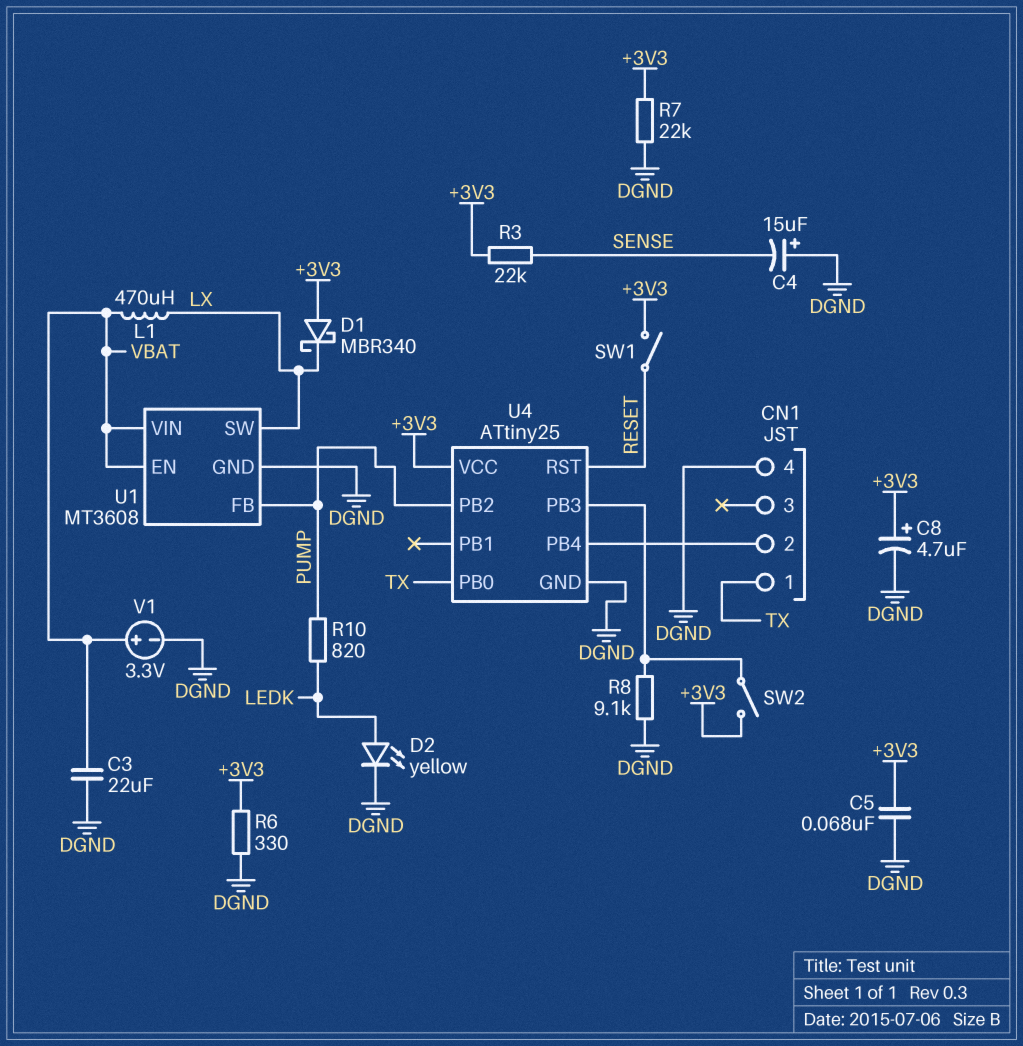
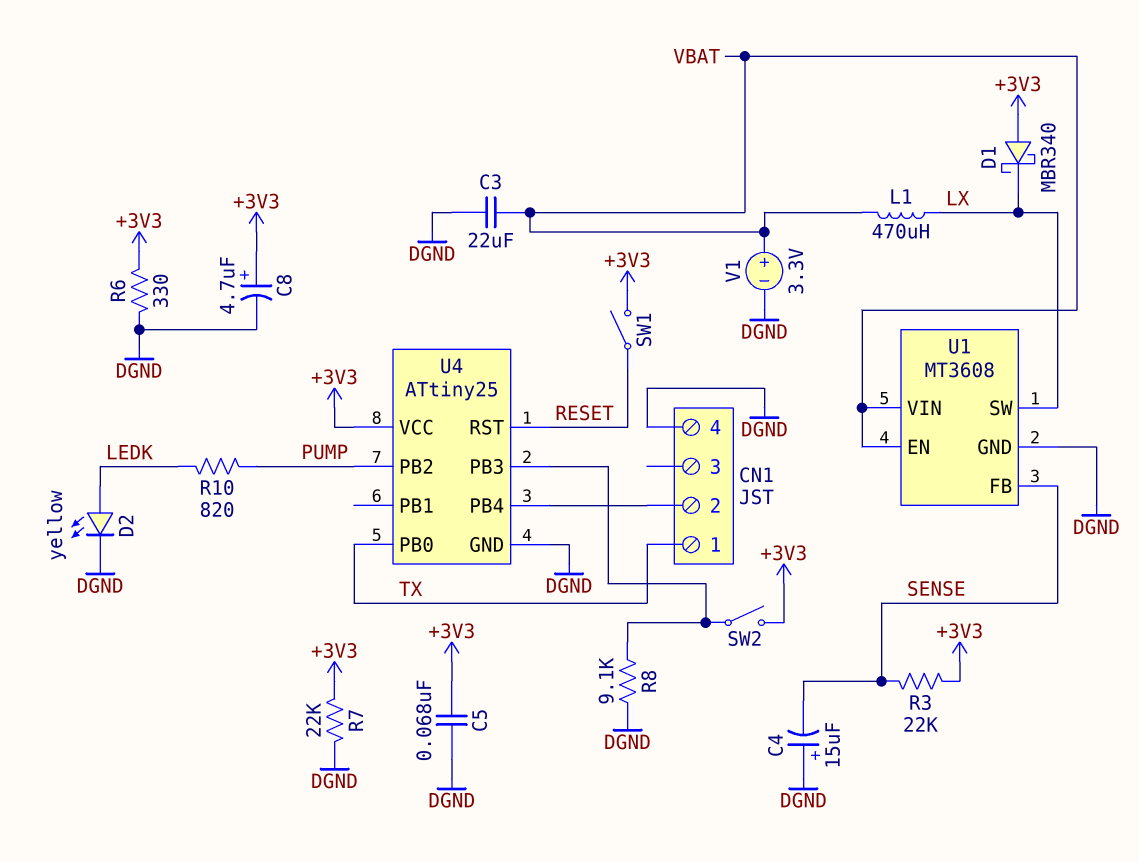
U1 pin FB: PUMP -> SENSE

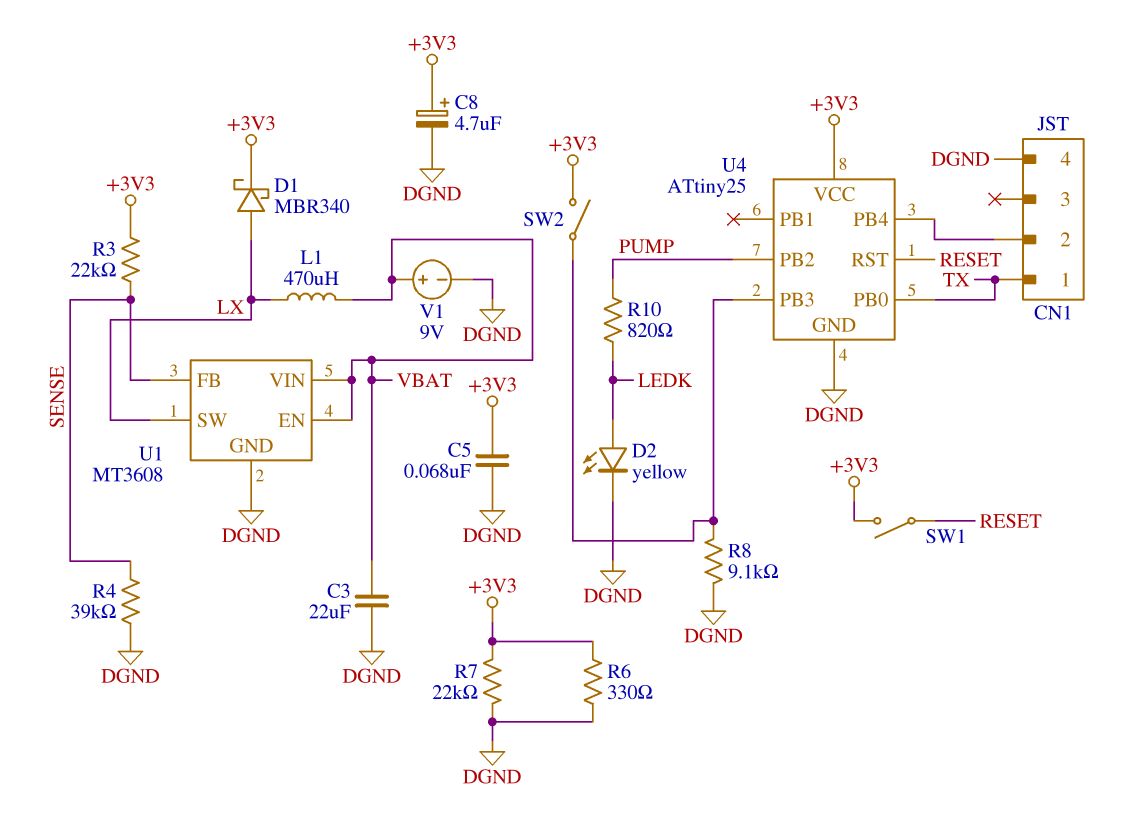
C4: 15uF (plus DGND, minus SENSE) -> none
D1: schottky MBR340 (A +3V3, K LX) -> schottky MBR340 (A LX, K +3V3)
R4: none -> 39k (DGND, SENSE)
V1: 3.3V (plus VBAT, minus DGND) -> 9V (plus VBAT, minus DGND)

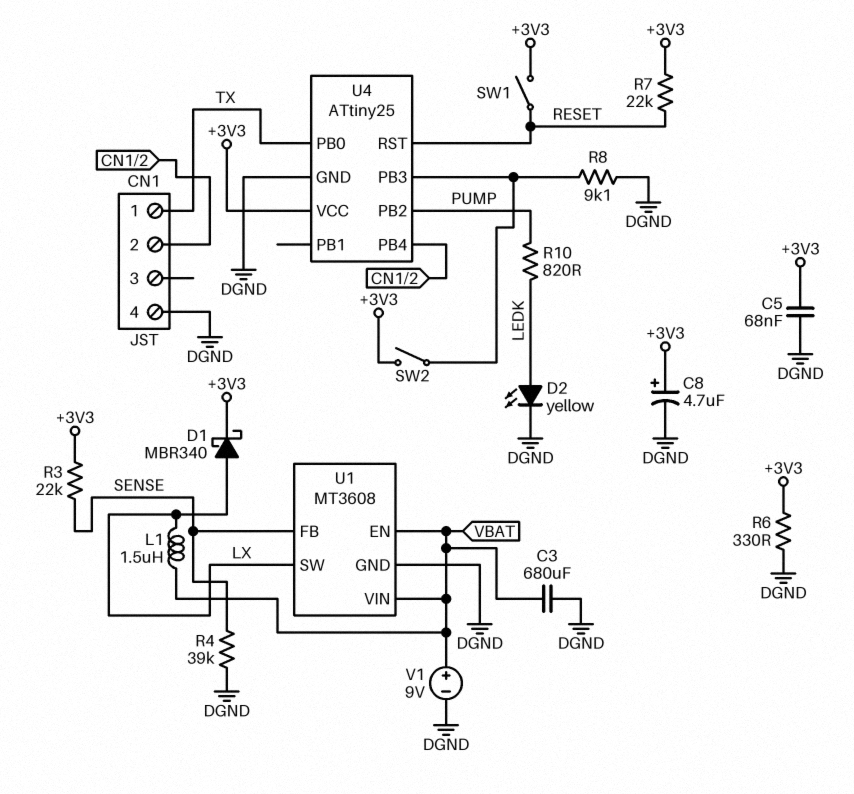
C3: 22uF (DGND, VBAT) -> 680uF (DGND, VBAT)
L1: 470uH (LX, VBAT) -> 1.5uH (LX, VBAT)
R7: 22k (+3V3, DGND) -> 22k (+3V3, RESET)

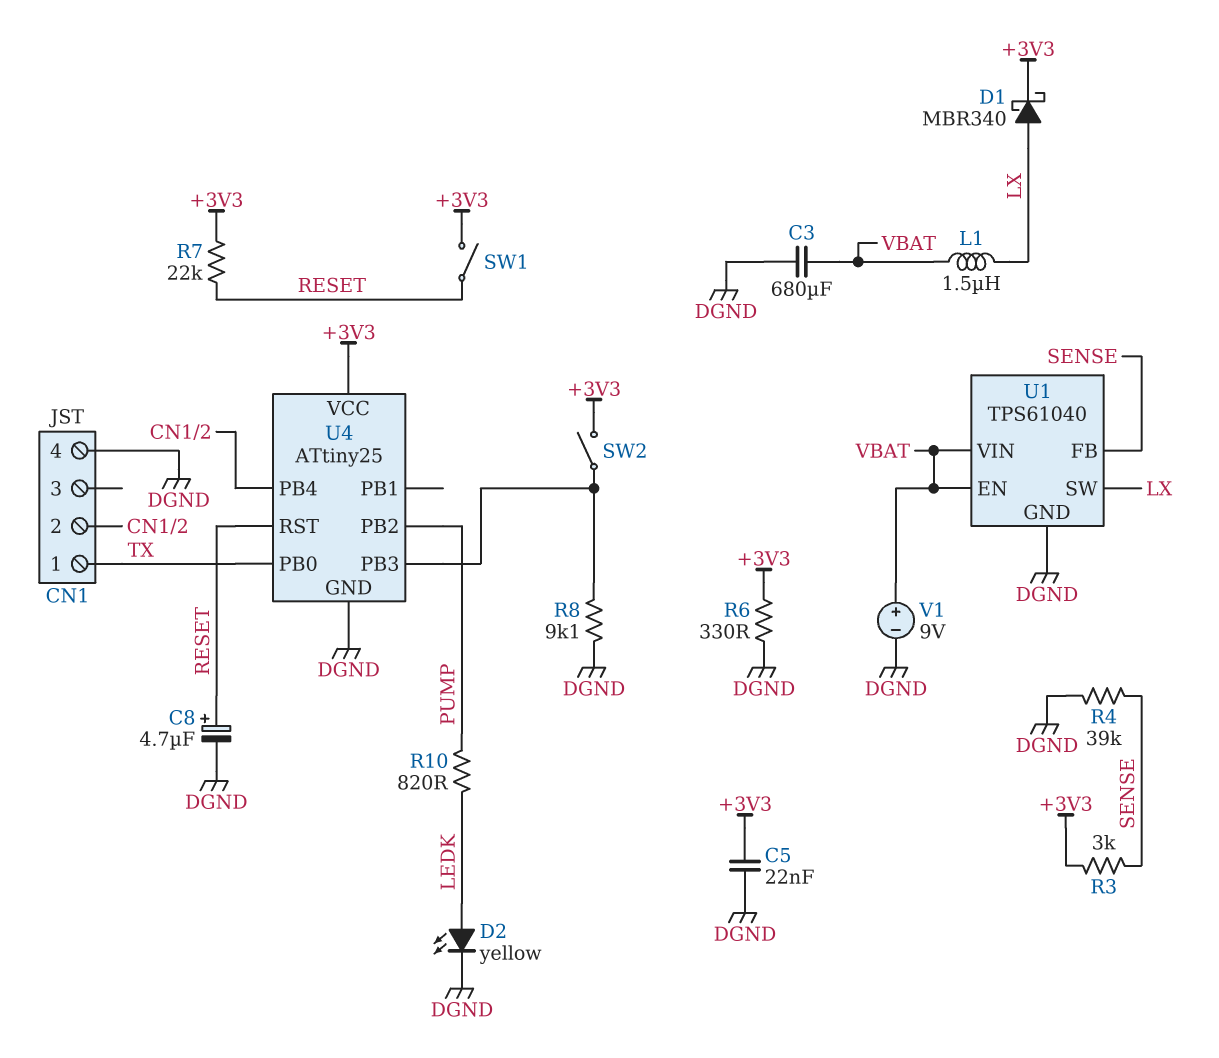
C5: 68nF (+3V3, DGND) -> 22nF (+3V3, DGND)
C8: 4.7uF (plus +3V3, minus DGND) -> 4.7uF (plus RESET, minus DGND)
R3: 22k (+3V3, SENSE) -> 3k (+3V3, SENSE)
U1: MT3608 -> TPS61040

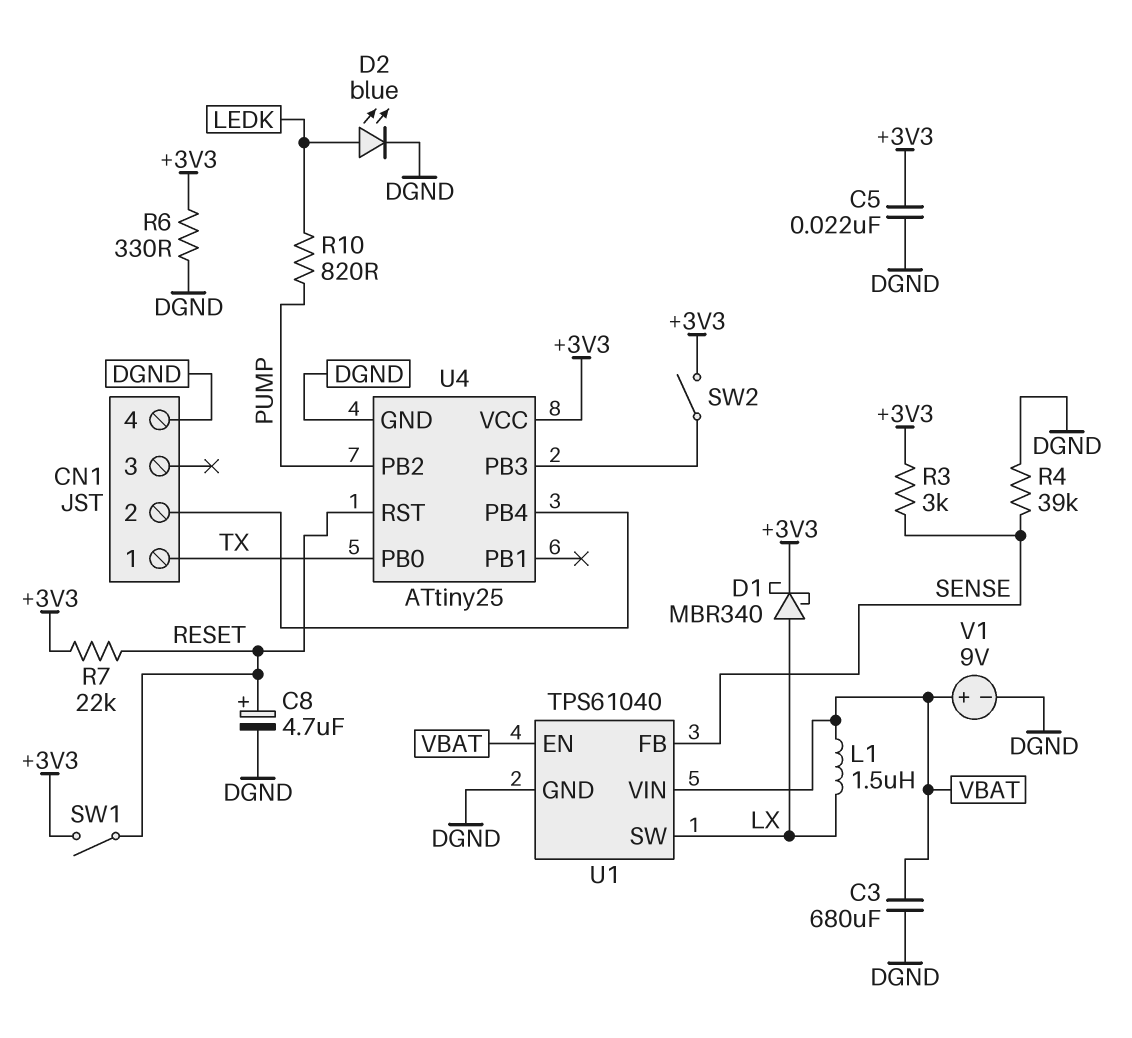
D2: LED yellow (A LEDK, K DGND) -> LED blue (A LEDK, K DGND)
R8: 9.1k (DGND, U4/PB3) -> none

